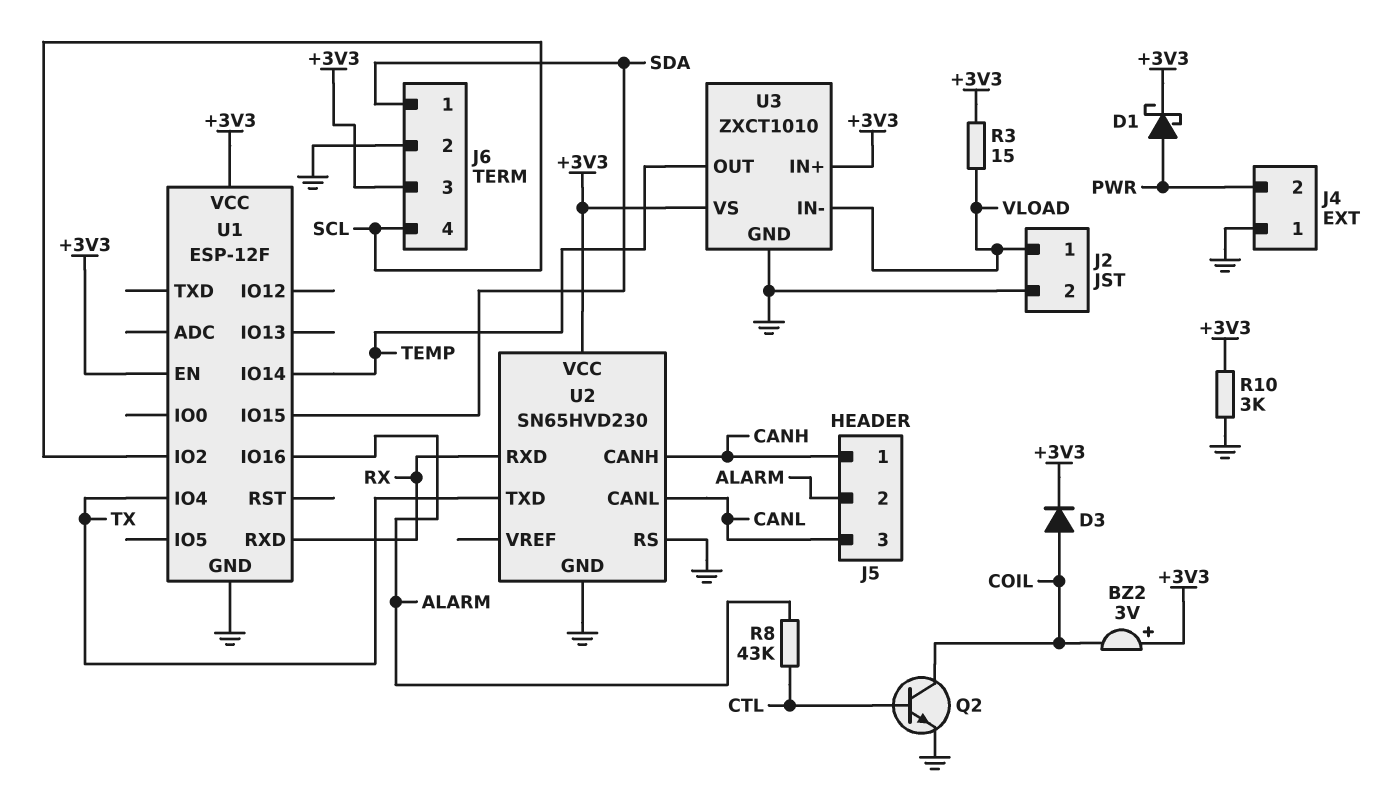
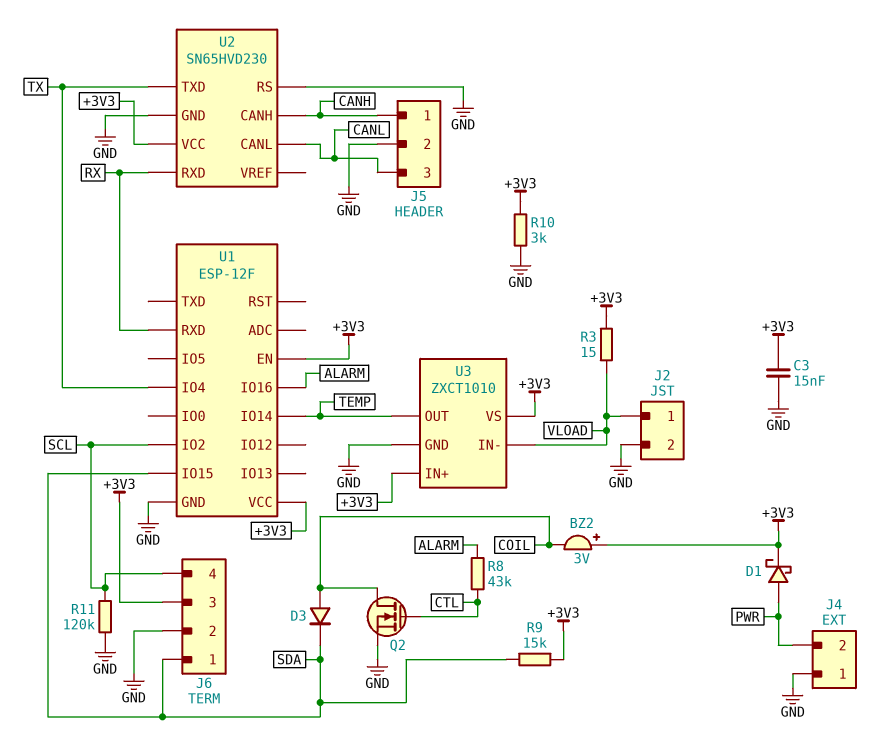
C3: none -> 15nF (+3V3, GND)
D3: diode (A COIL, K +3V3) -> diode (A COIL, K SDA)
J5 pin 2: ALARM -> GND
Q2: NPN (B CTL, C COIL, E GND) -> NMOS (G CTL, D COIL, S GND)
R9: none -> 15k (+3V3, SDA)
R11: none -> 120k (GND, SCL)

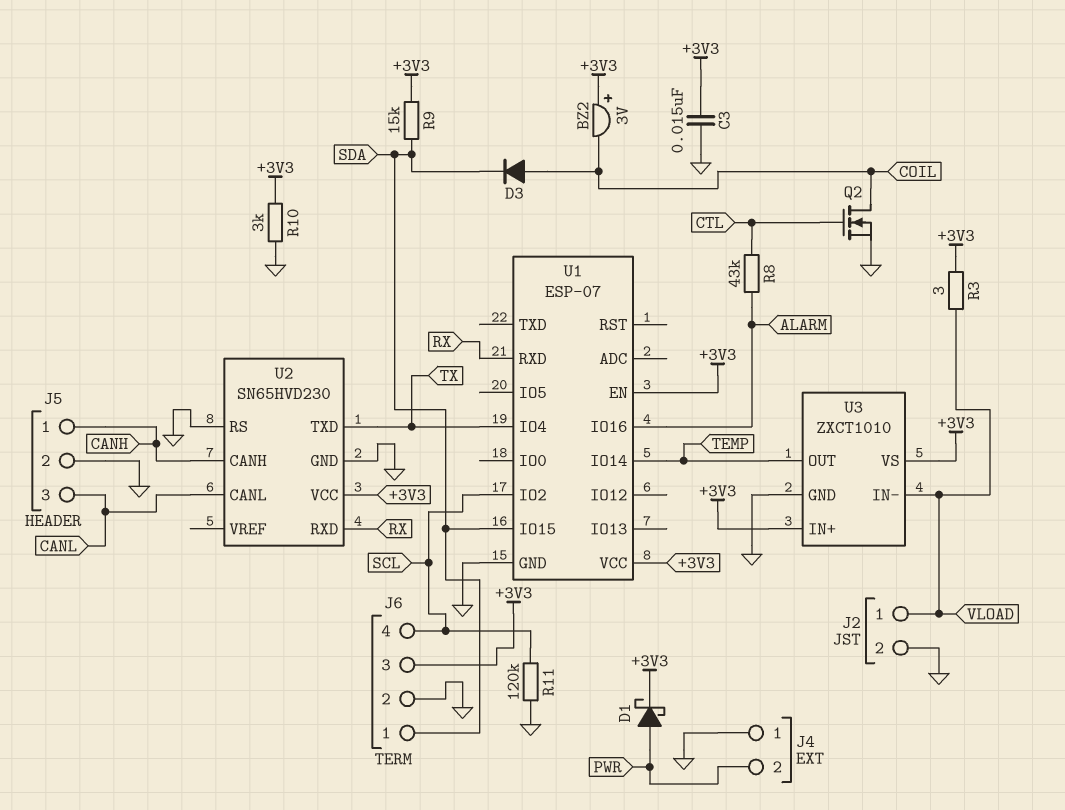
R3: 15 (+3V3, VLOAD) -> 3 (+3V3, VLOAD)
U1: ESP-12F -> ESP-07

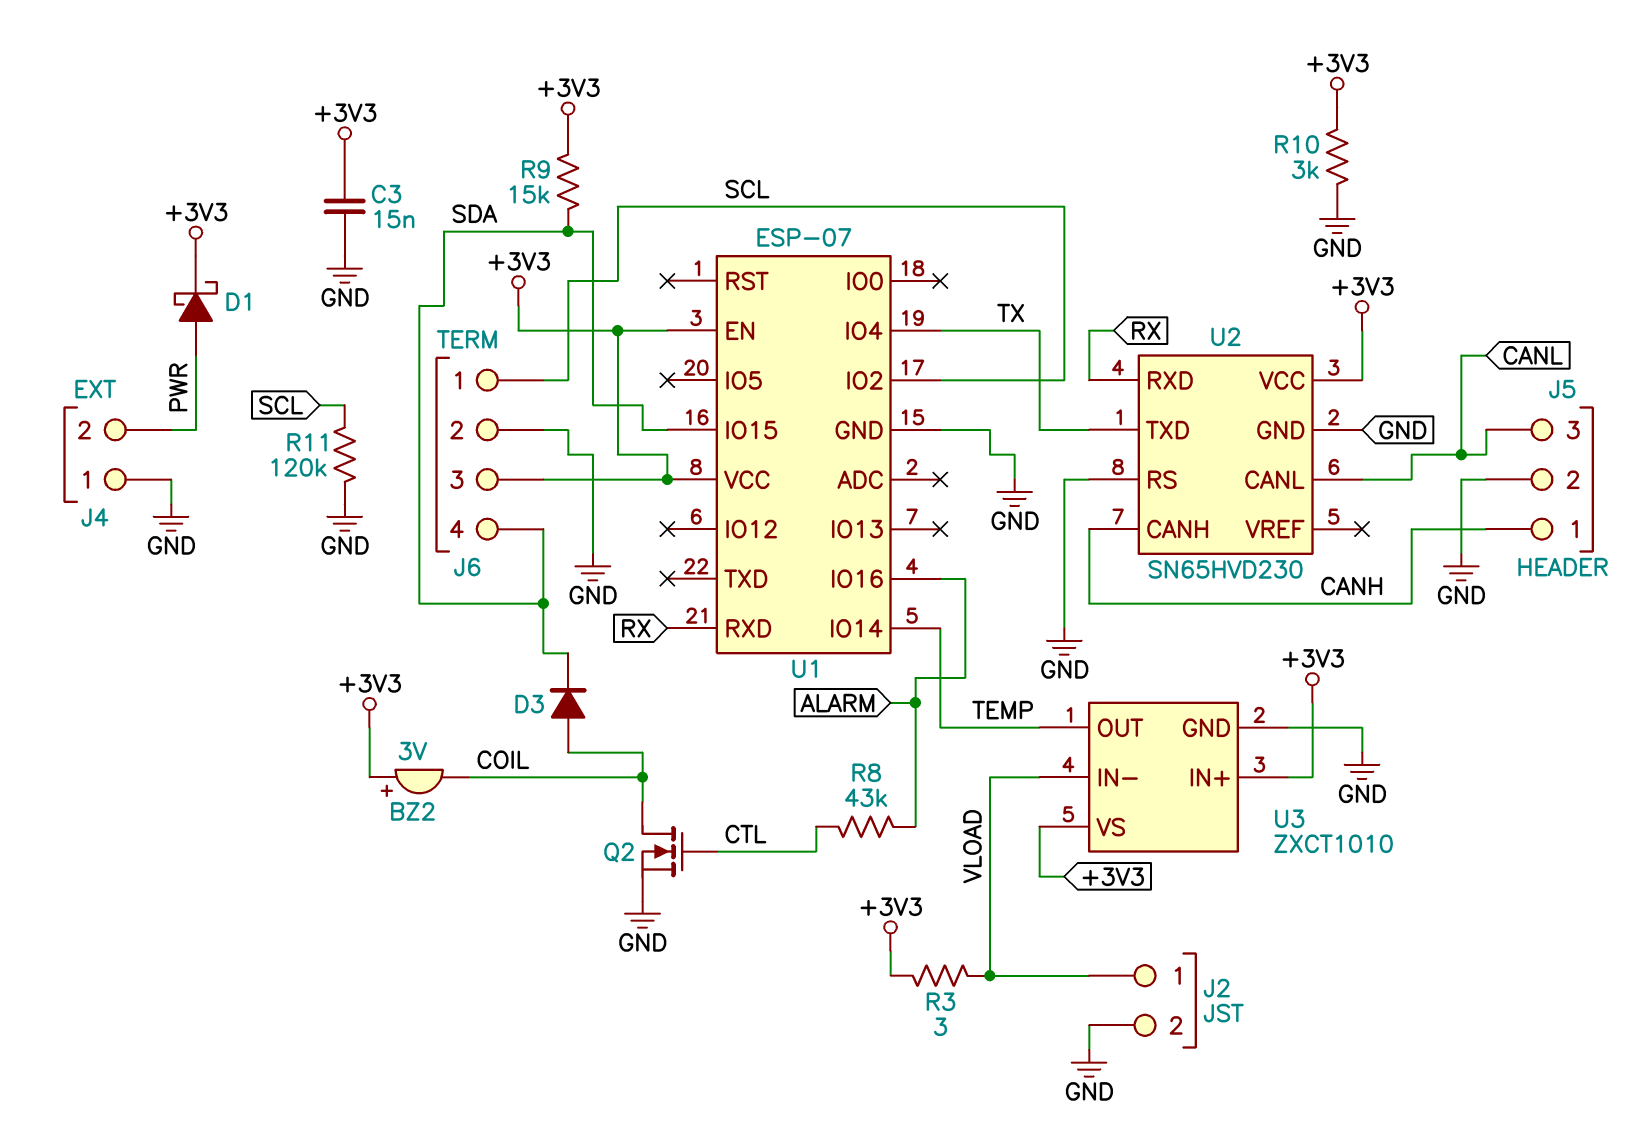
J6 pin 1: SDA -> SCL
J6 pin 4: SCL -> SDA

